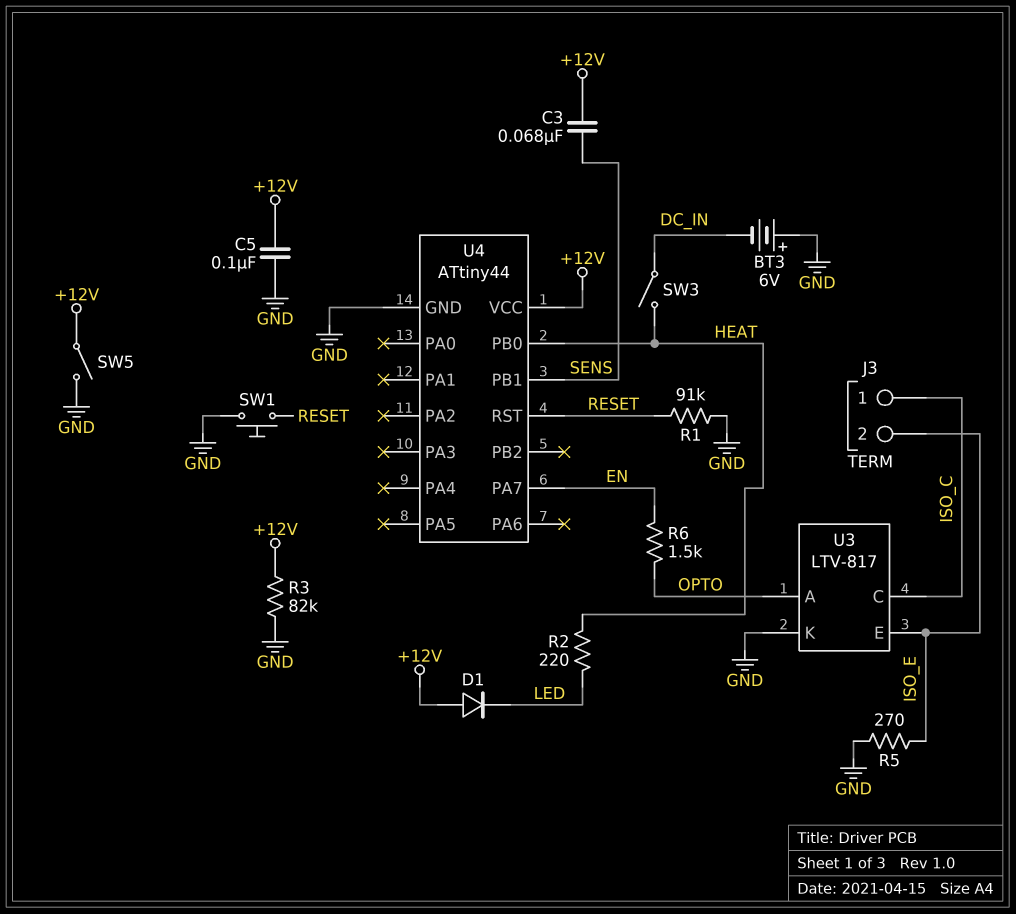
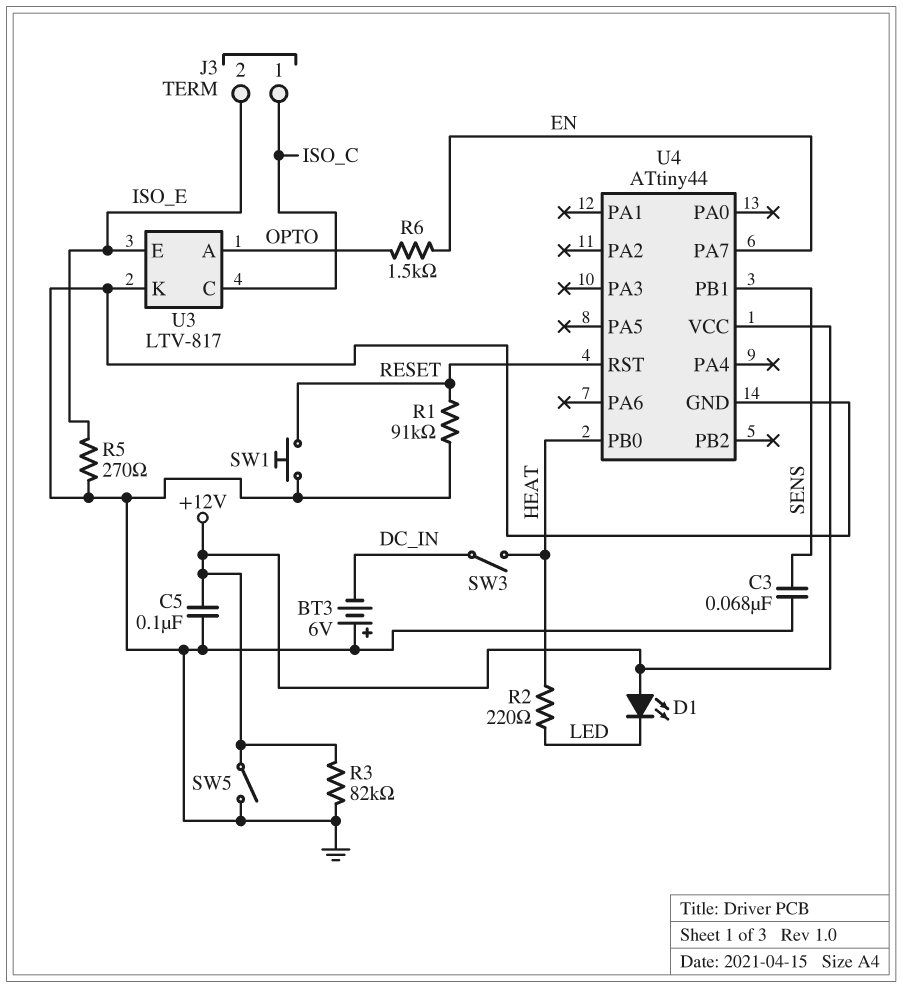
C3: 68nF (+12V, SENS) -> 68nF (GND, SENS)
D1: diode (A +12V, K LED) -> LED (A +12V, K LED)

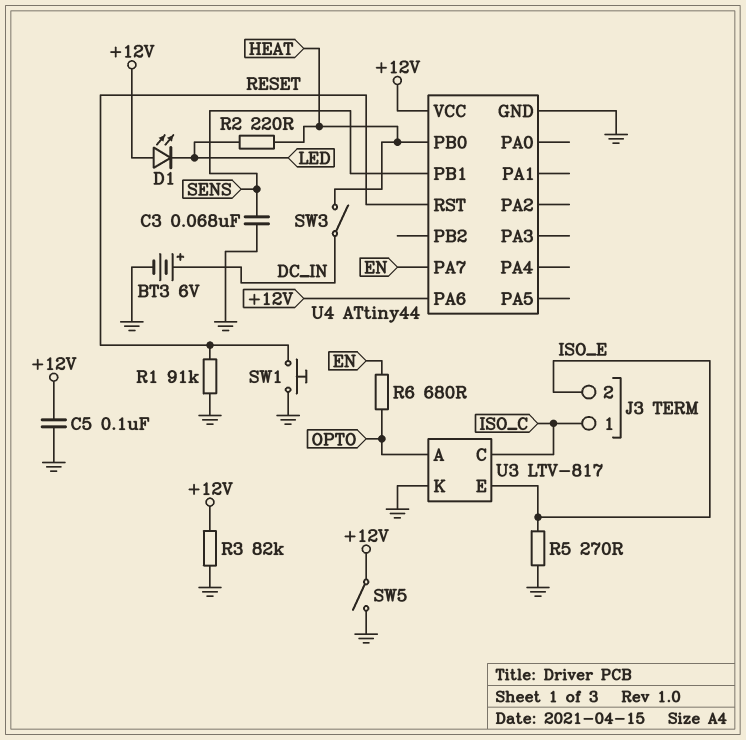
BT3: 6V (plus GND, minus DC_IN) -> 6V (plus DC_IN, minus GND)
R6: 1.5k (EN, OPTO) -> 680 (EN, OPTO)
U4 pin PA6: none -> +12V

